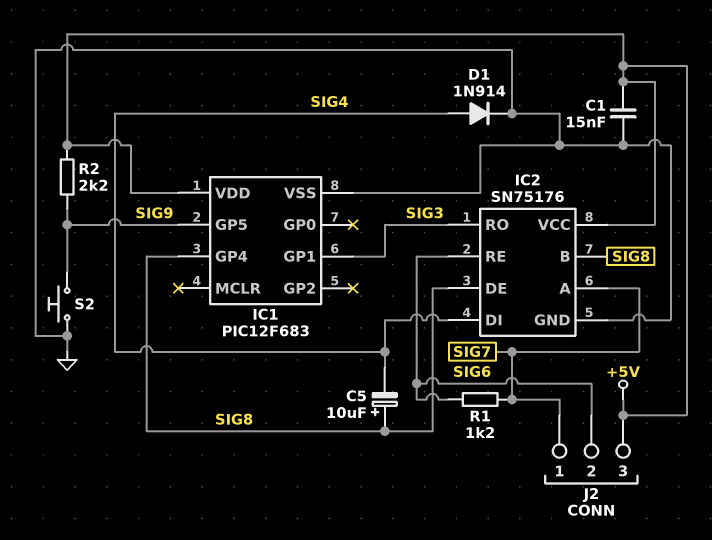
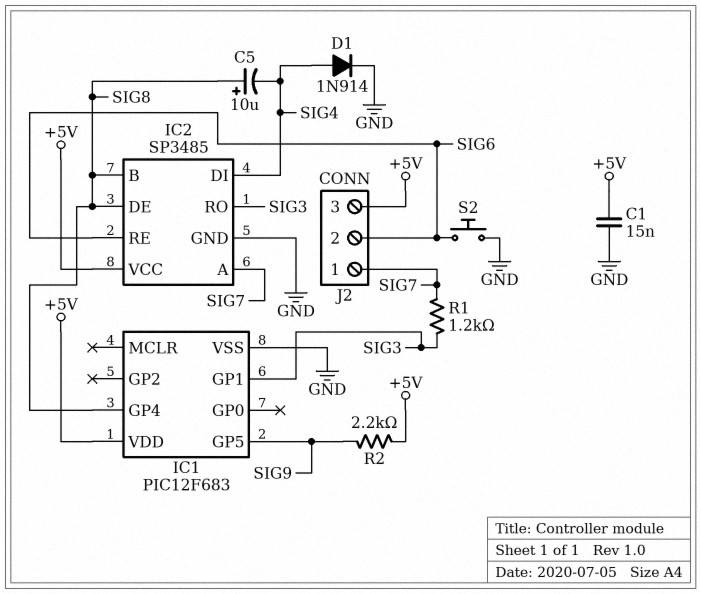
IC2: SN75176 -> SP3485
R1: 1.2k (SIG6, SIG7) -> 1.2k (SIG3, SIG7)
S2: button (GND, SIG9) -> button (GND, SIG6)

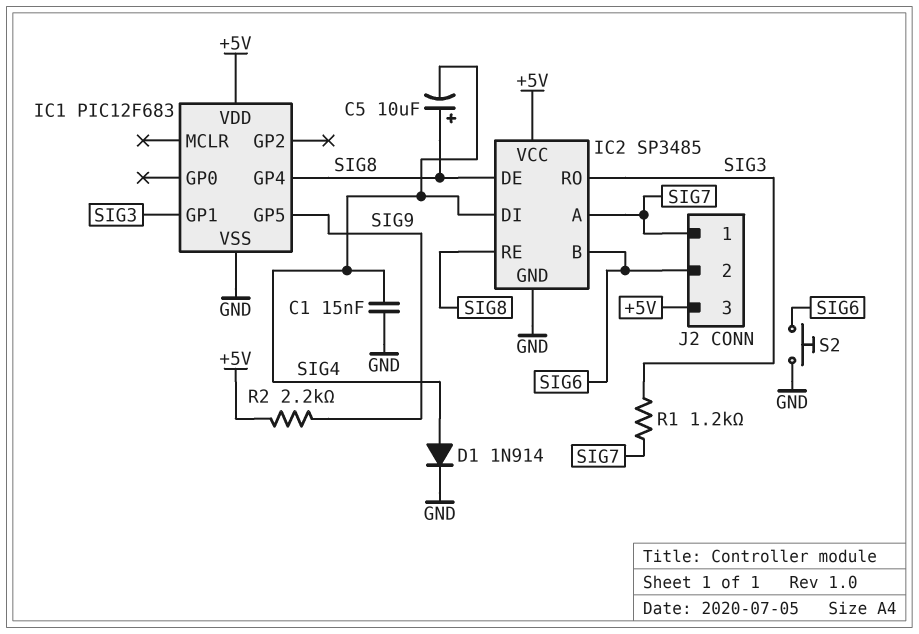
C1: 15nF (+5V, GND) -> 15nF (GND, SIG4)
IC2 pin B: SIG8 -> SIG6
IC2 pin RE: SIG6 -> SIG8

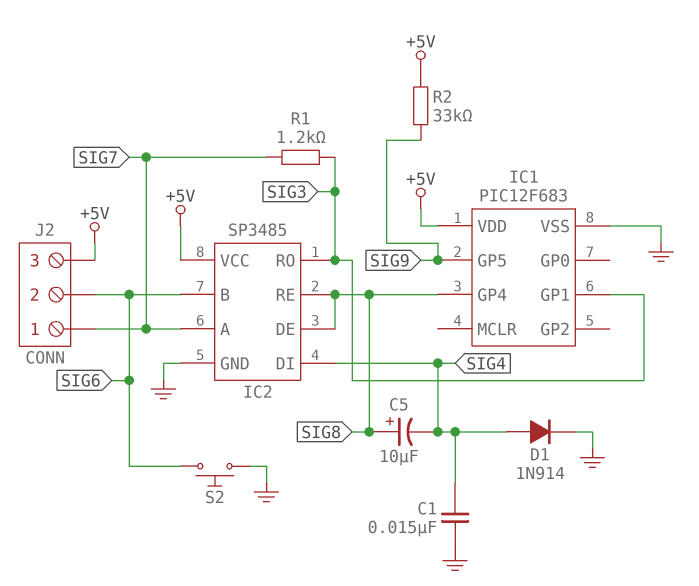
R2: 2.2k (+5V, SIG9) -> 33k (+5V, SIG9)

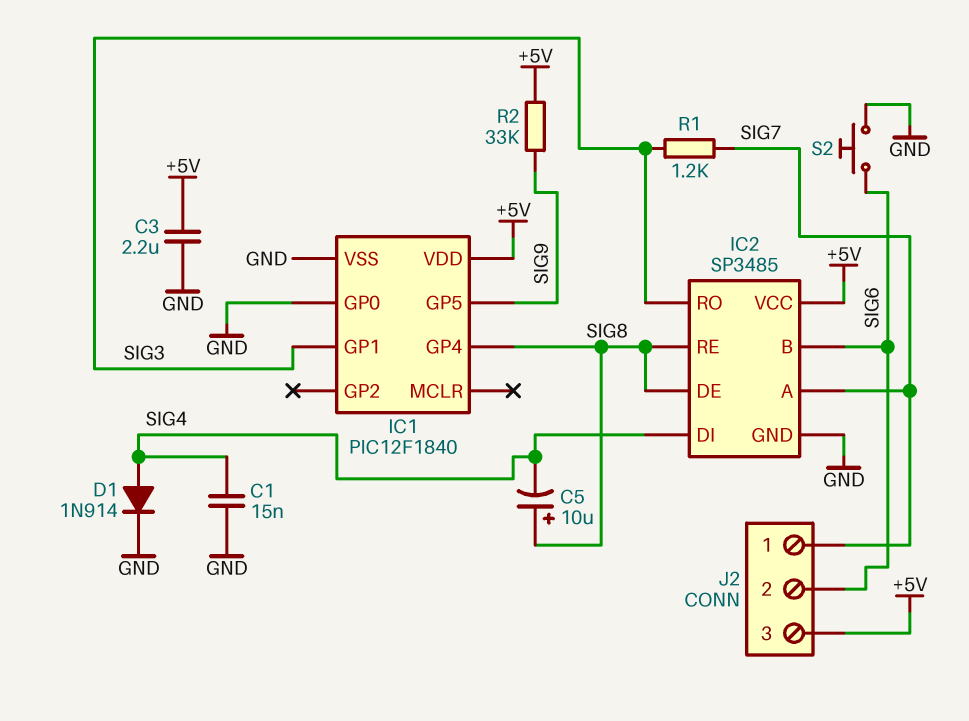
C3: none -> 2.2uF (+5V, GND)
IC1: PIC12F683 -> PIC12F1840
IC1 pin GP0: none -> GND

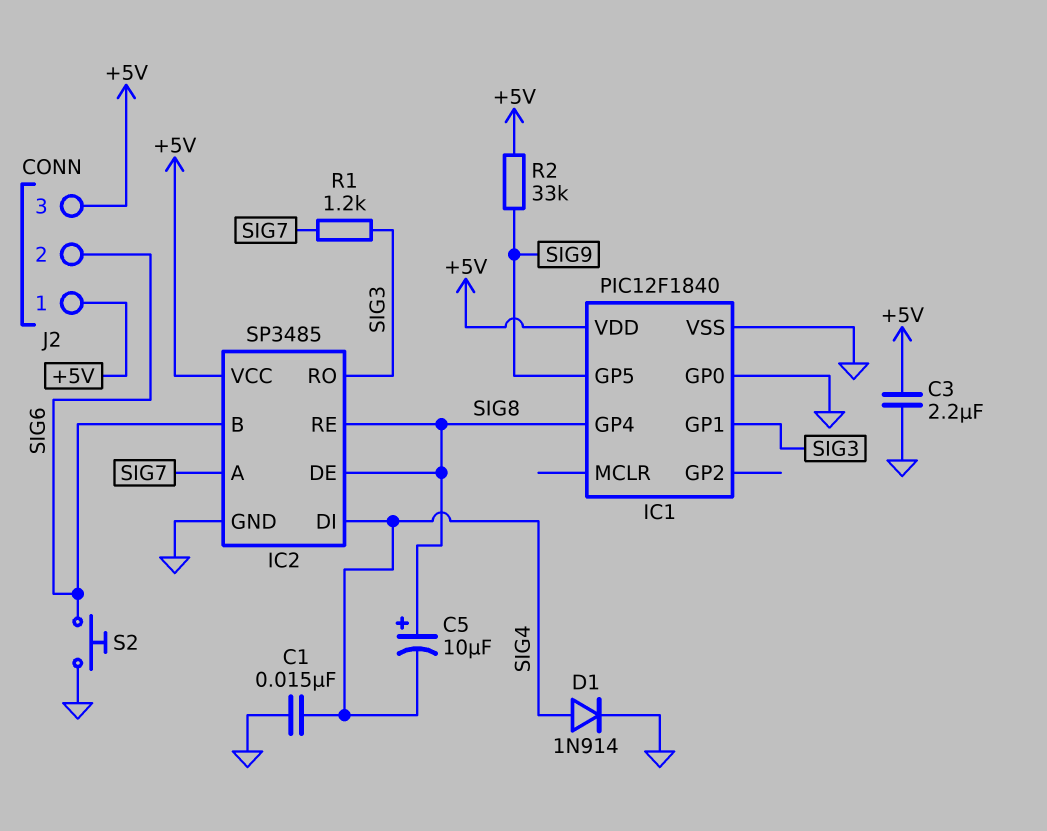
J2 pin 1: SIG7 -> +5V

